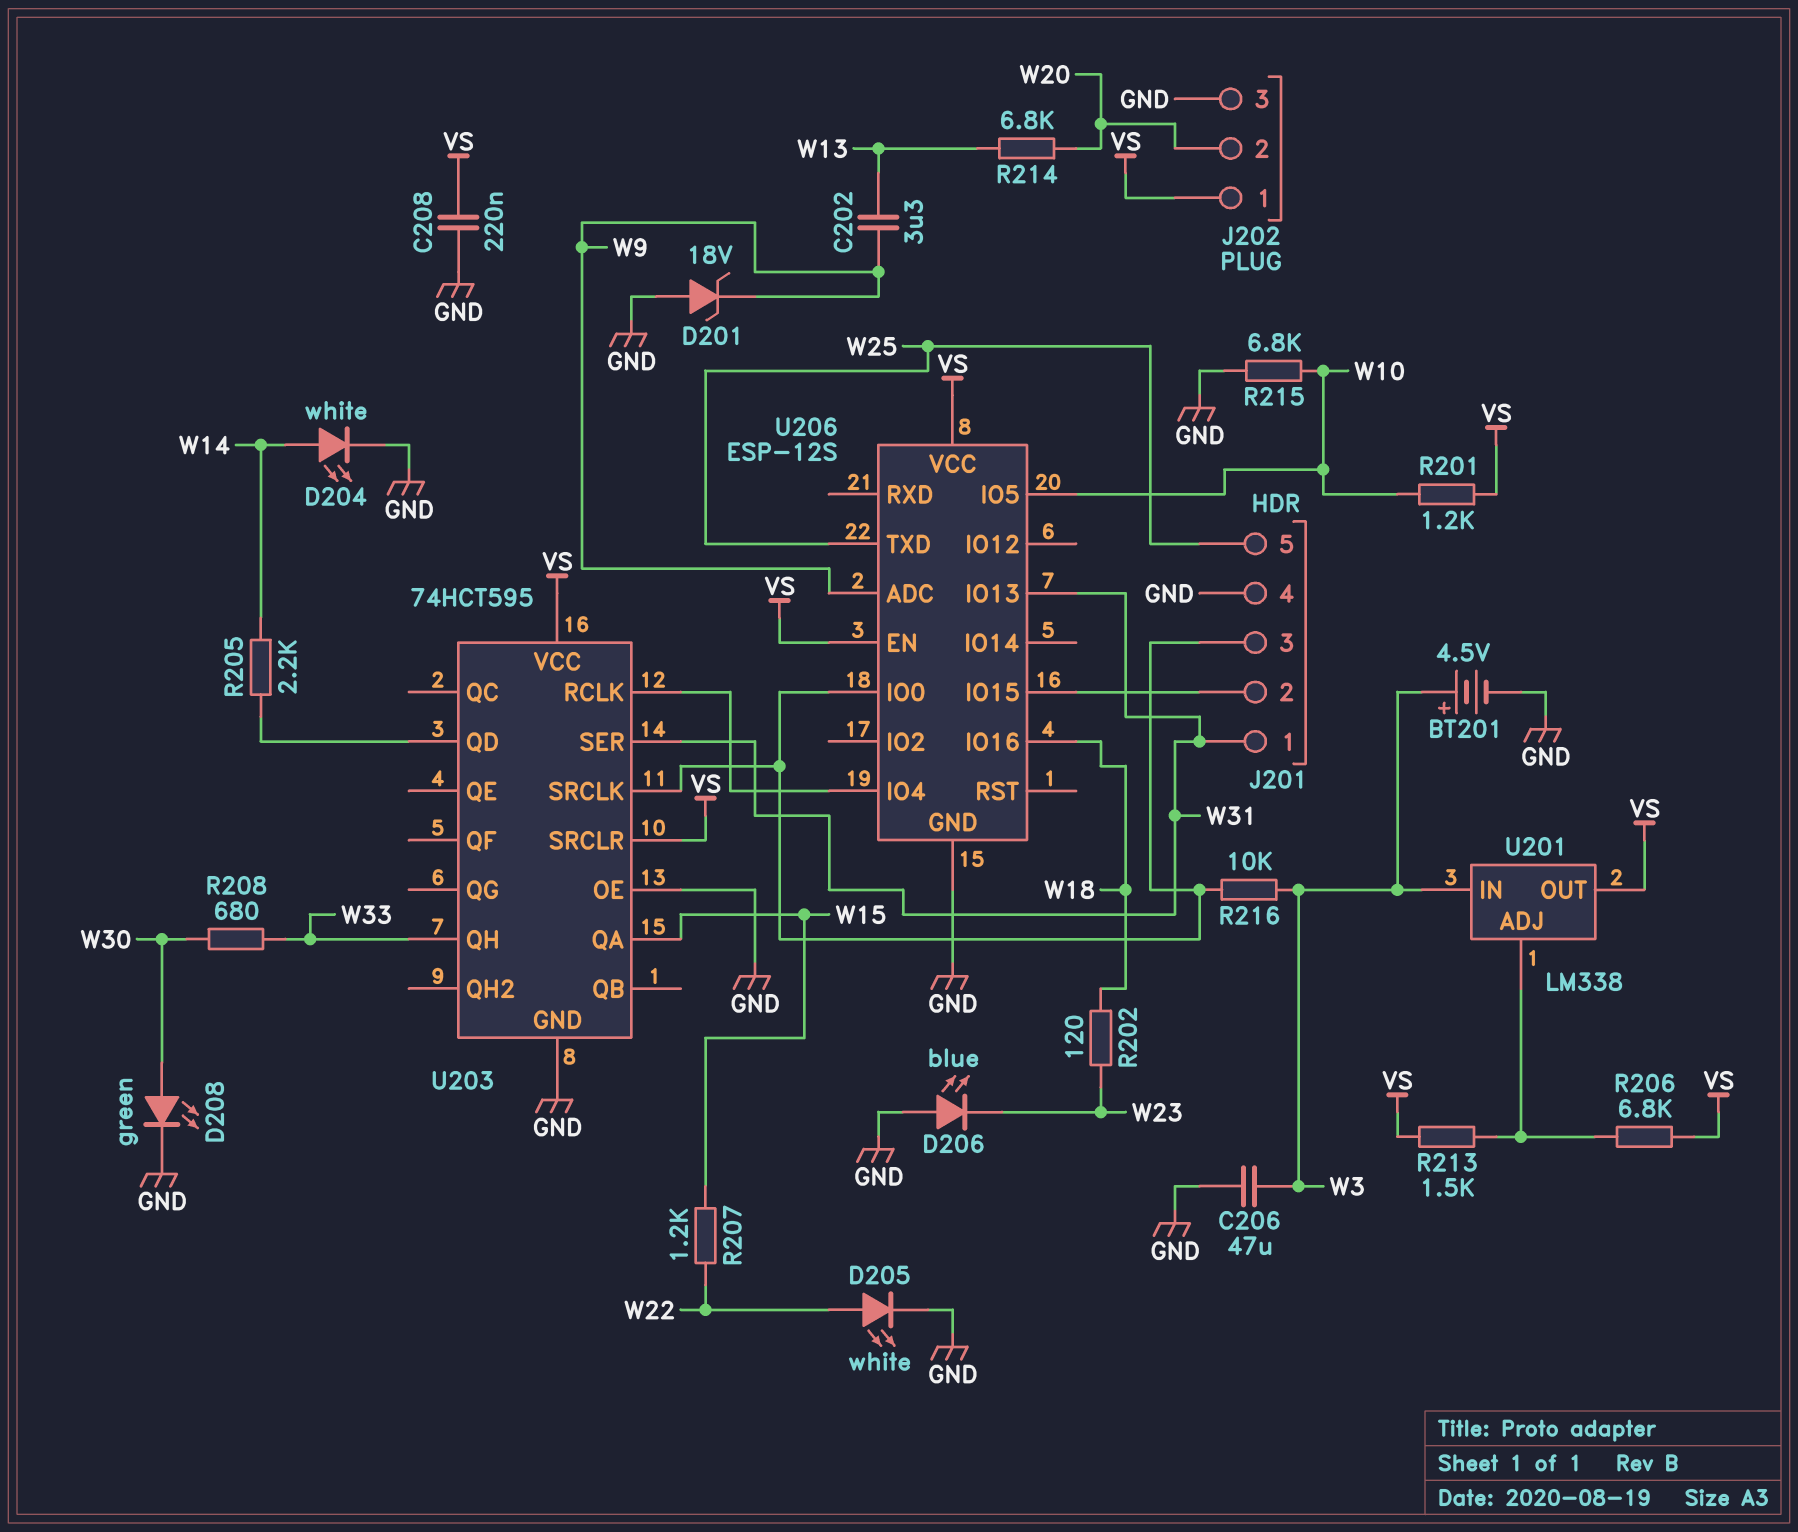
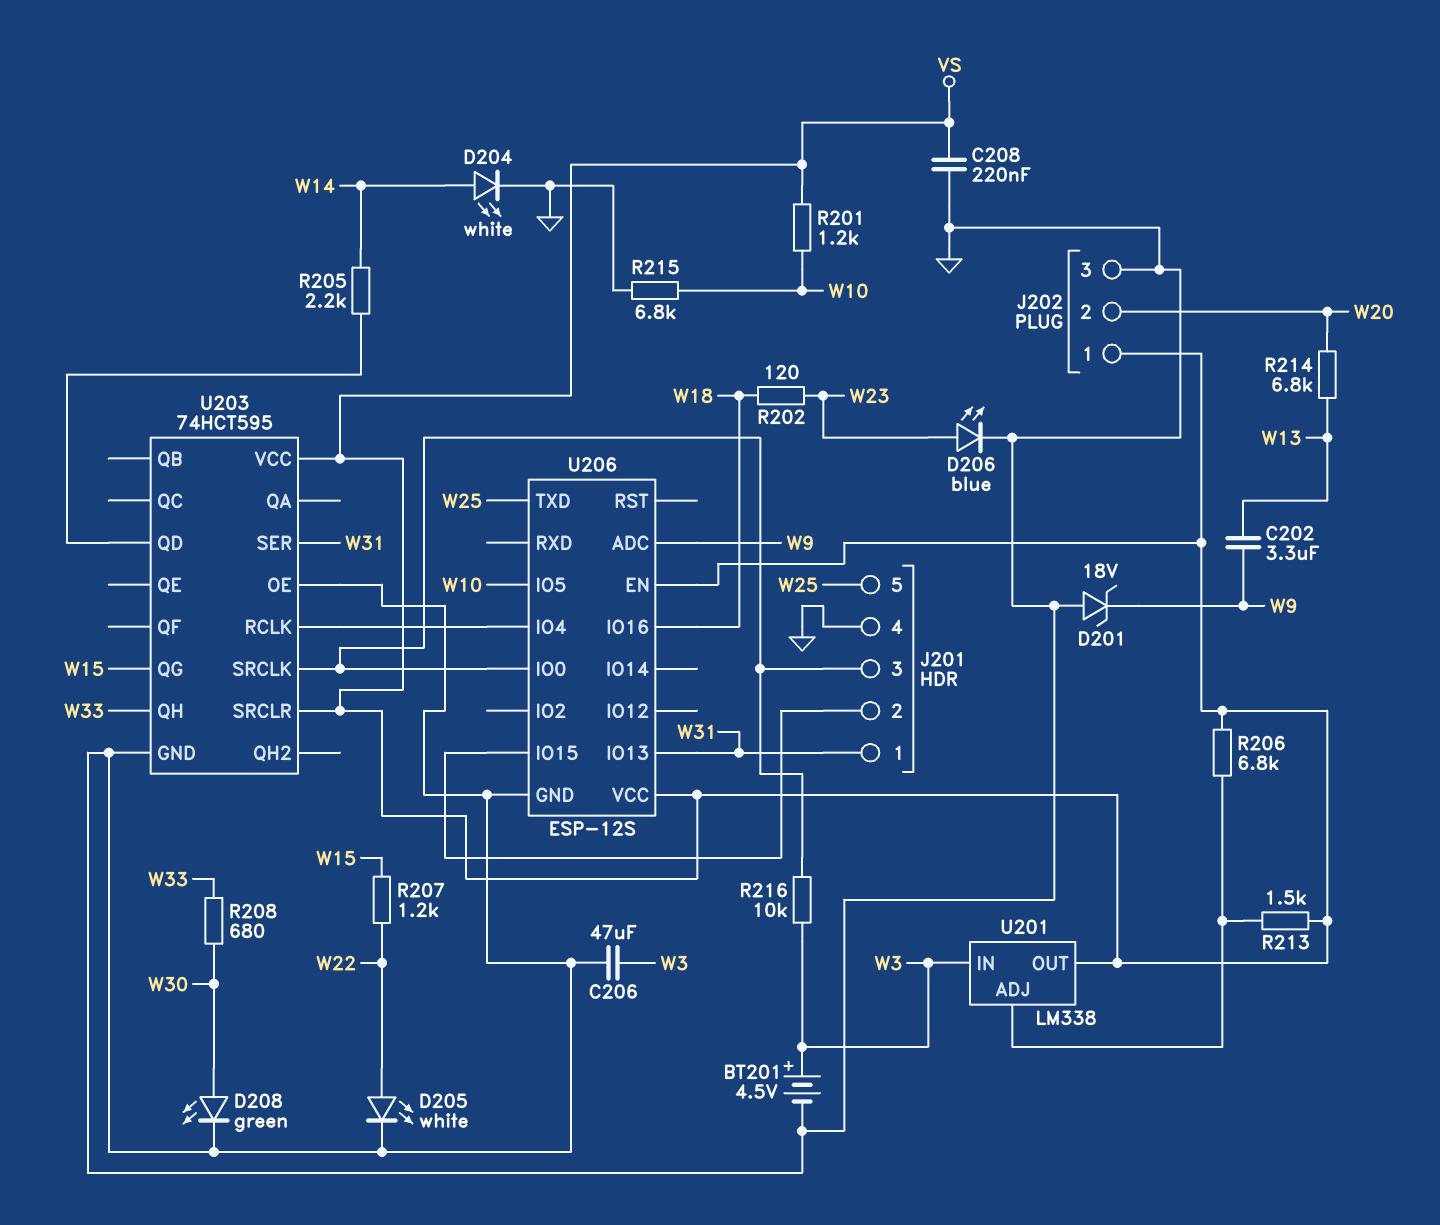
D206: LED blue (A GND, K W23) -> LED blue (A W23, K GND)
U203 pin QA: W15 -> none
U203 pin QG: none -> W15

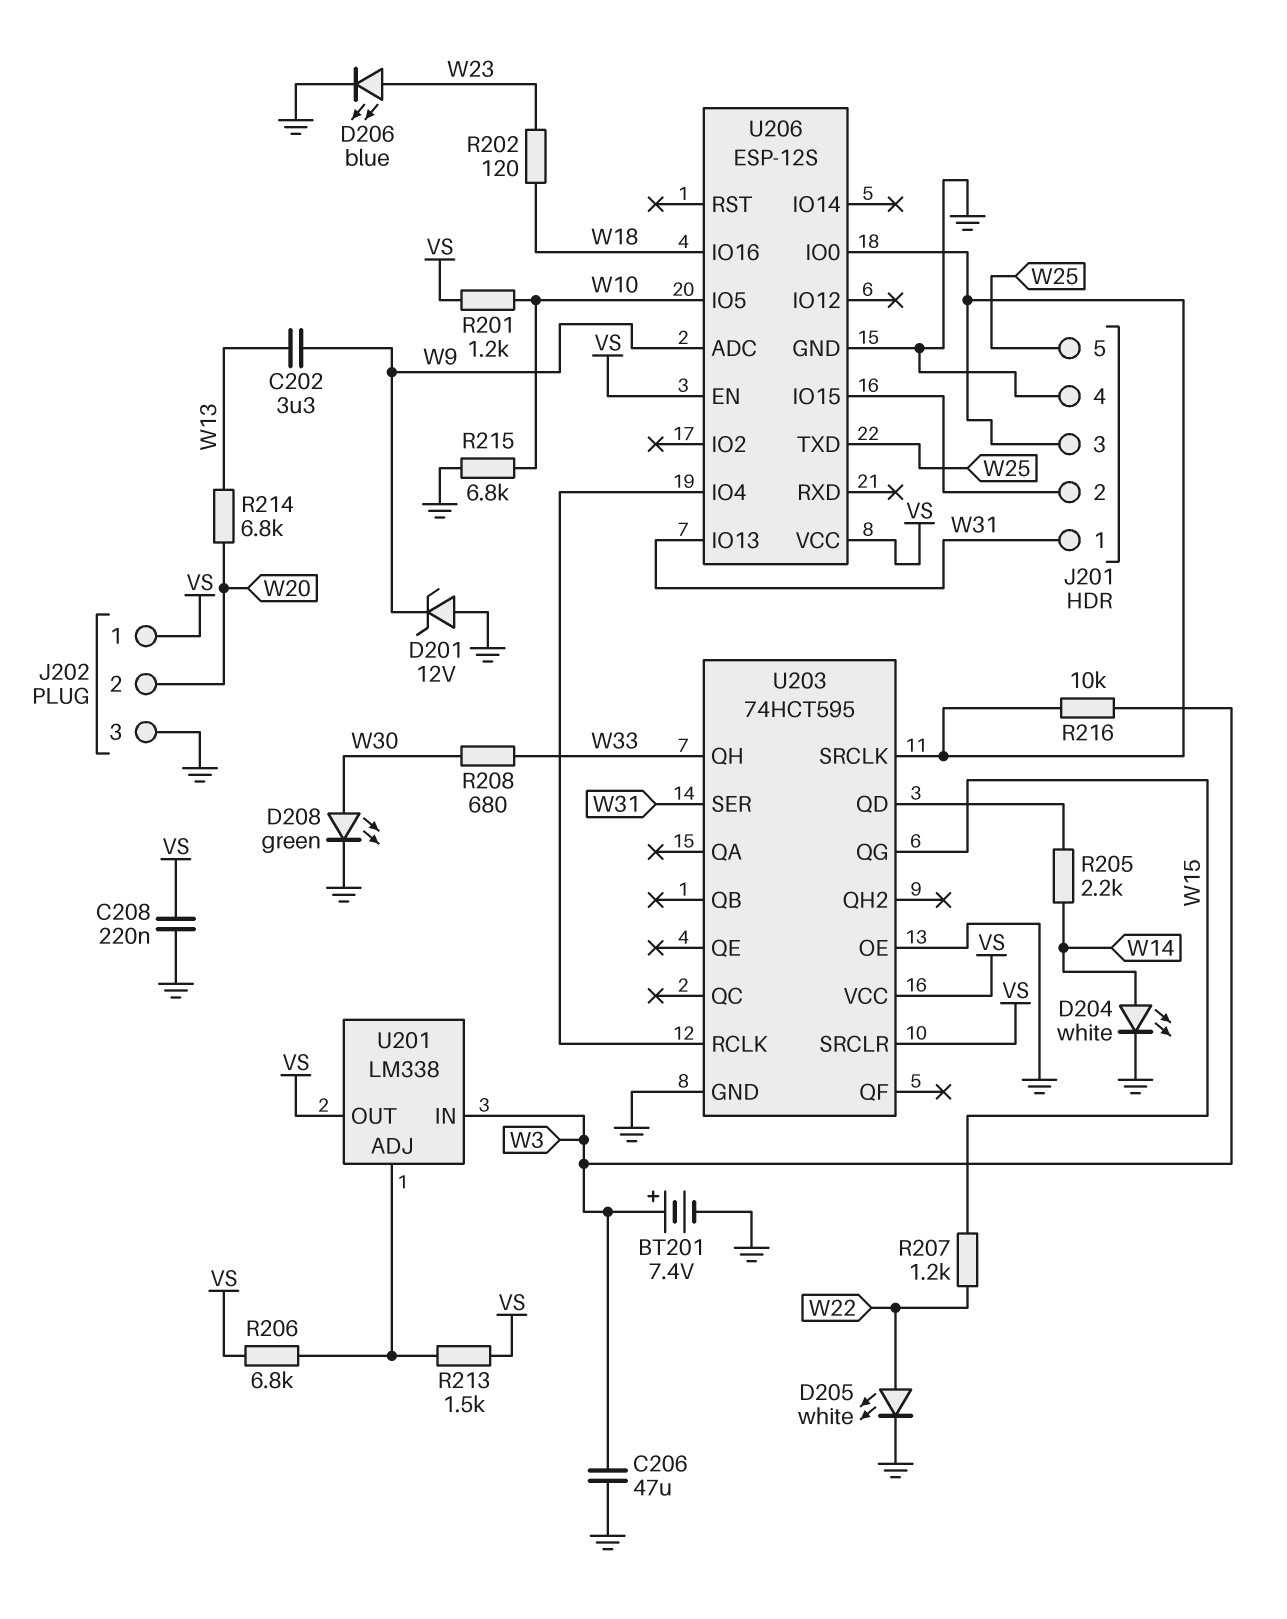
BT201: 4.5V (plus W3, minus GND) -> 7.4V (plus W3, minus GND)
D201: zener 18V (A GND, K W9) -> zener 12V (A GND, K W9)

